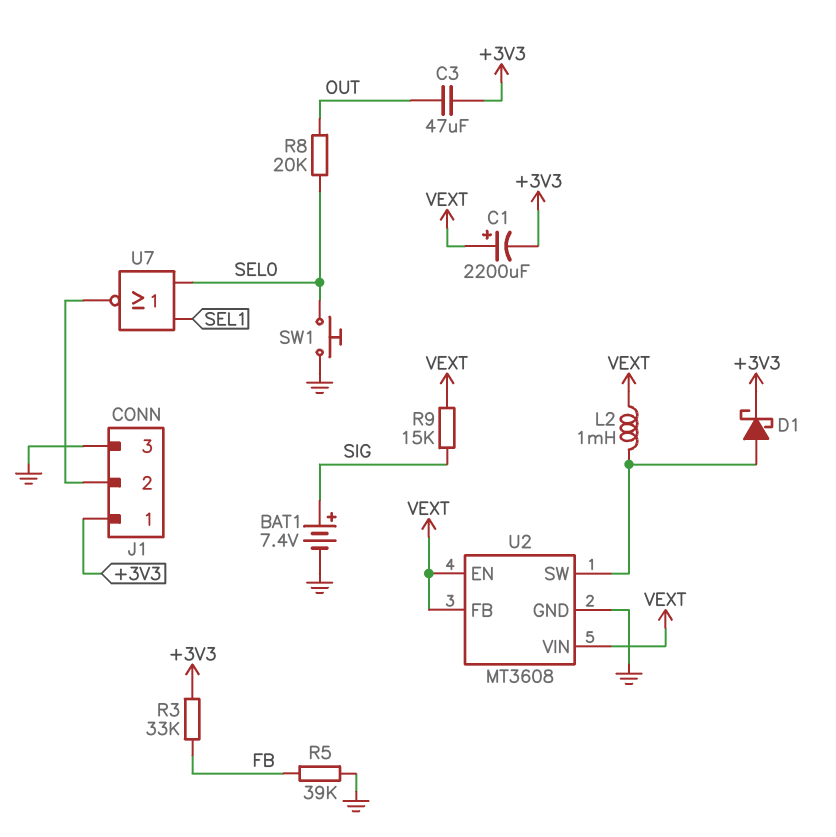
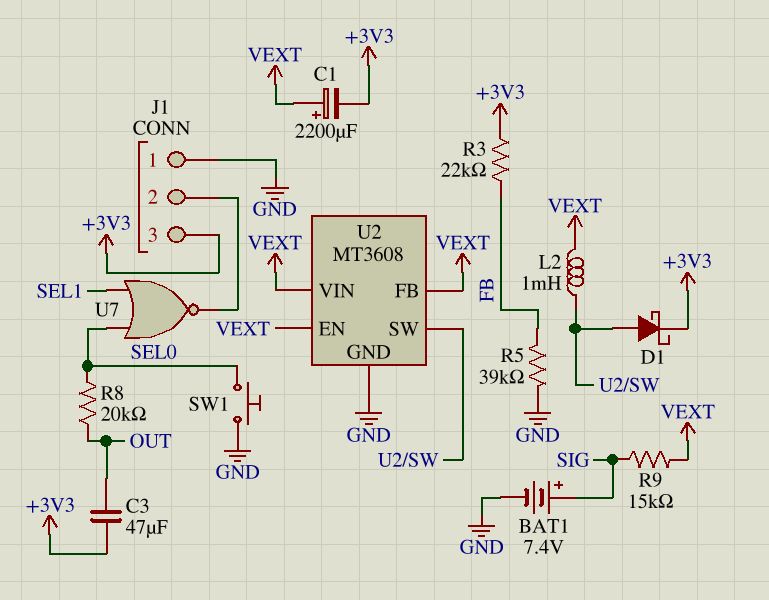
J1 pin 1: +3V3 -> GND
J1 pin 3: GND -> +3V3
R3: 33k (+3V3, FB) -> 22k (+3V3, FB)

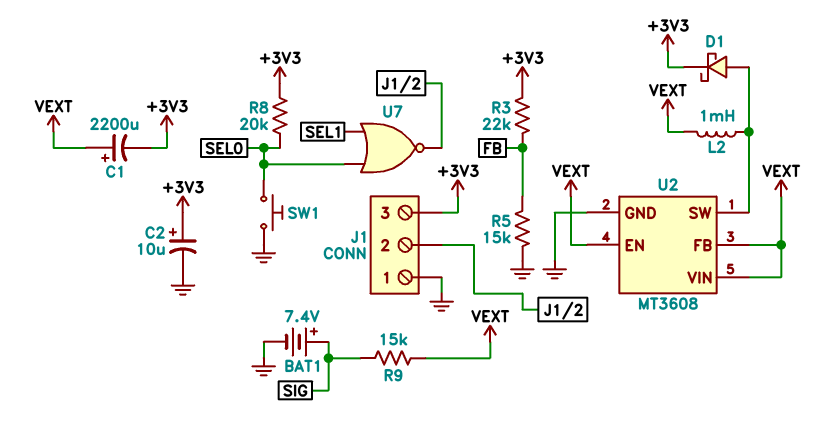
C2: none -> 10uF (plus +3V3, minus GND)
C3: 47uF (+3V3, OUT) -> none
R5: 39k (FB, GND) -> 15k (FB, GND)
R8: 20k (OUT, SEL0) -> 20k (+3V3, SEL0)

